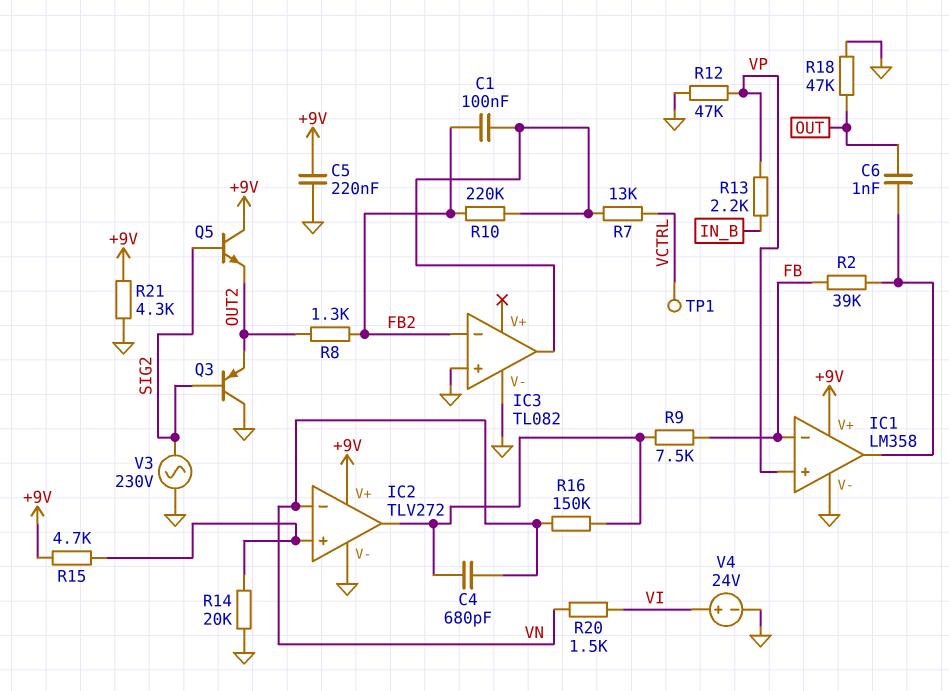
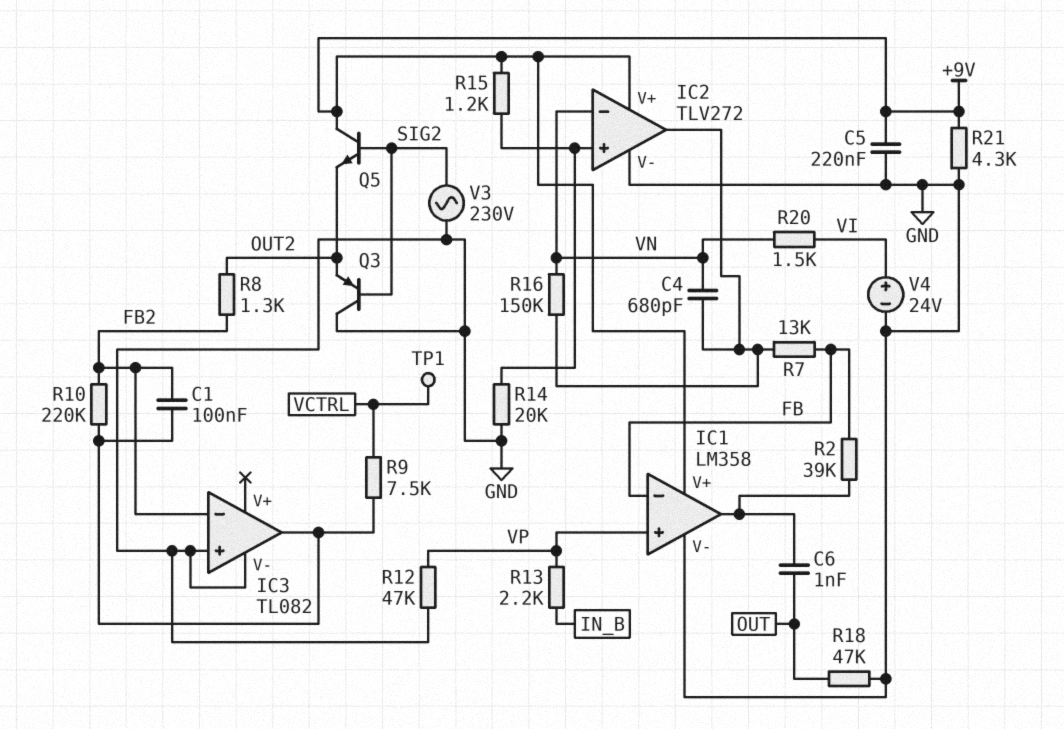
R7: 13k (IC3/out, VCTRL) -> 13k (FB, IC2/out)
R9: 7.5k (FB, IC2/out) -> 7.5k (IC3/out, VCTRL)
R15: 4.7k (+9V, IC2/in+) -> 1.2k (+9V, IC2/in+)

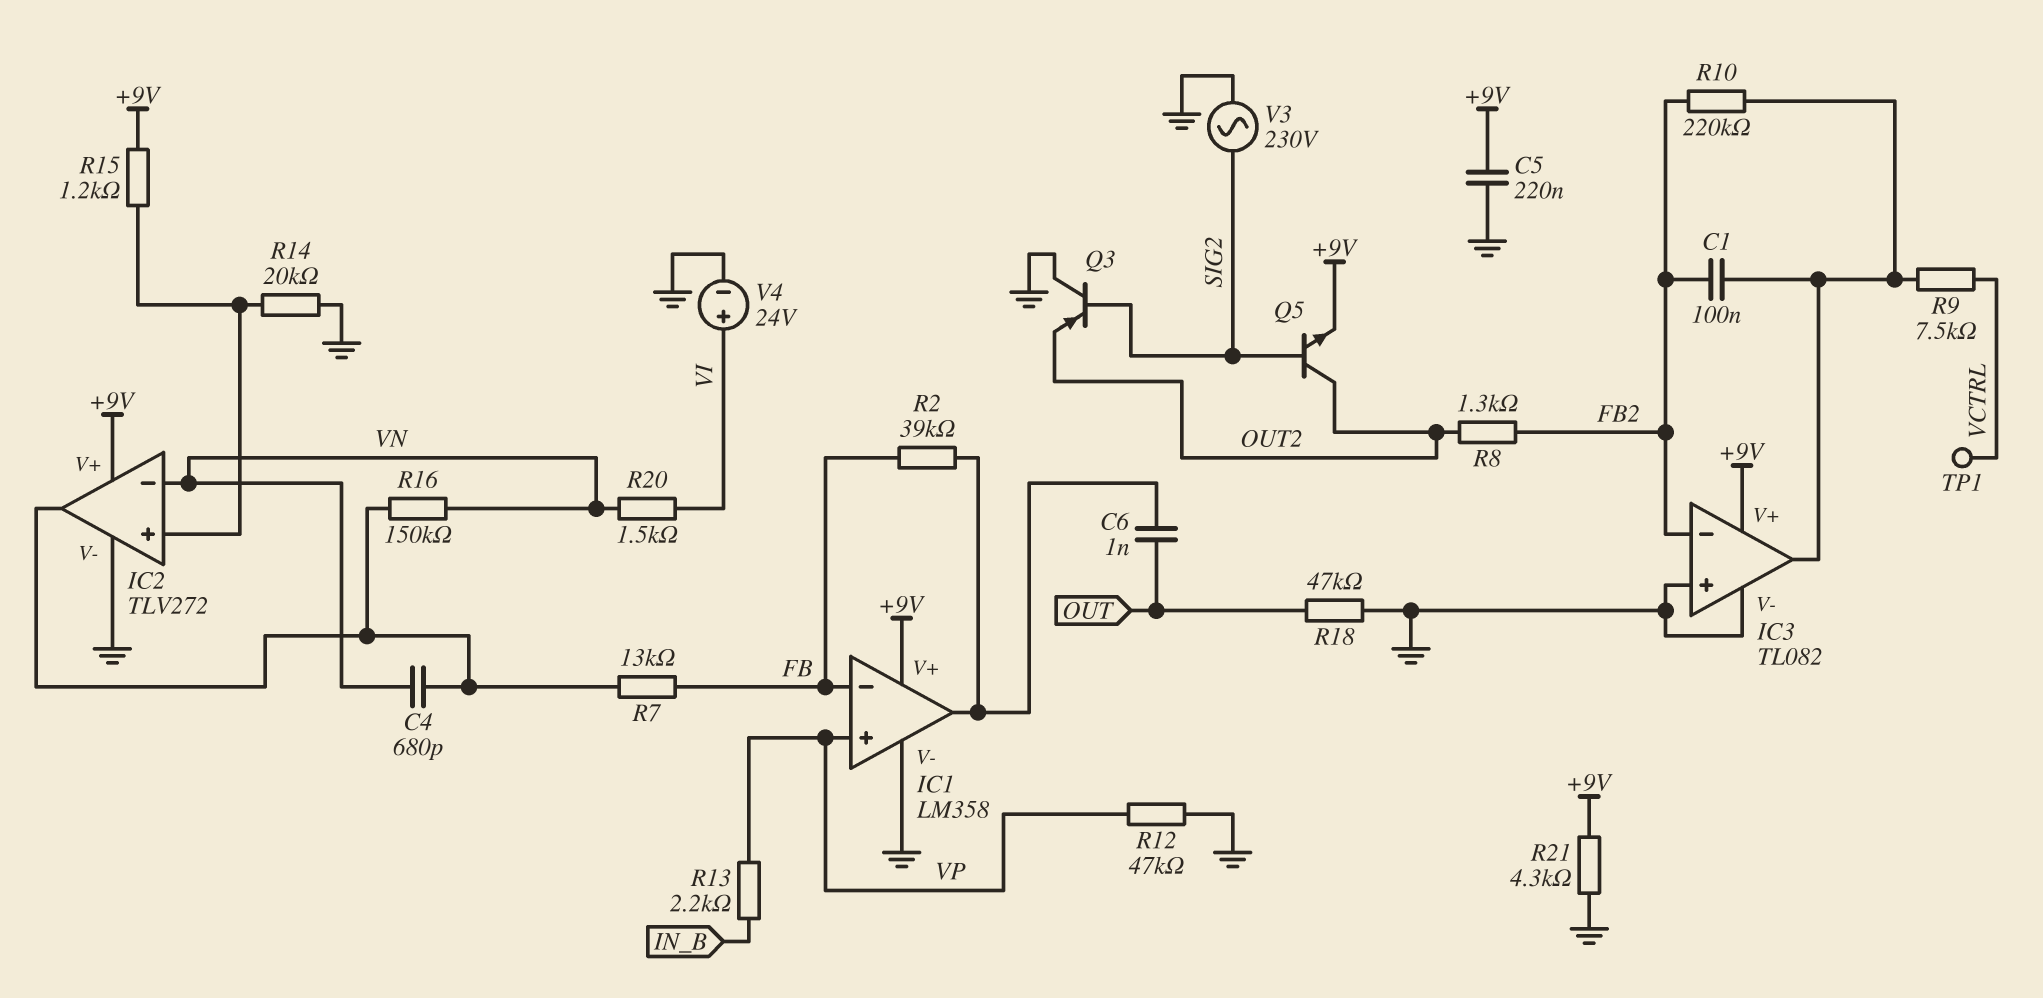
IC3 pin V+: none -> +9V
Q5: NPN (B SIG2, C +9V, E OUT2) -> NPN (B SIG2, C OUT2, E +9V)

